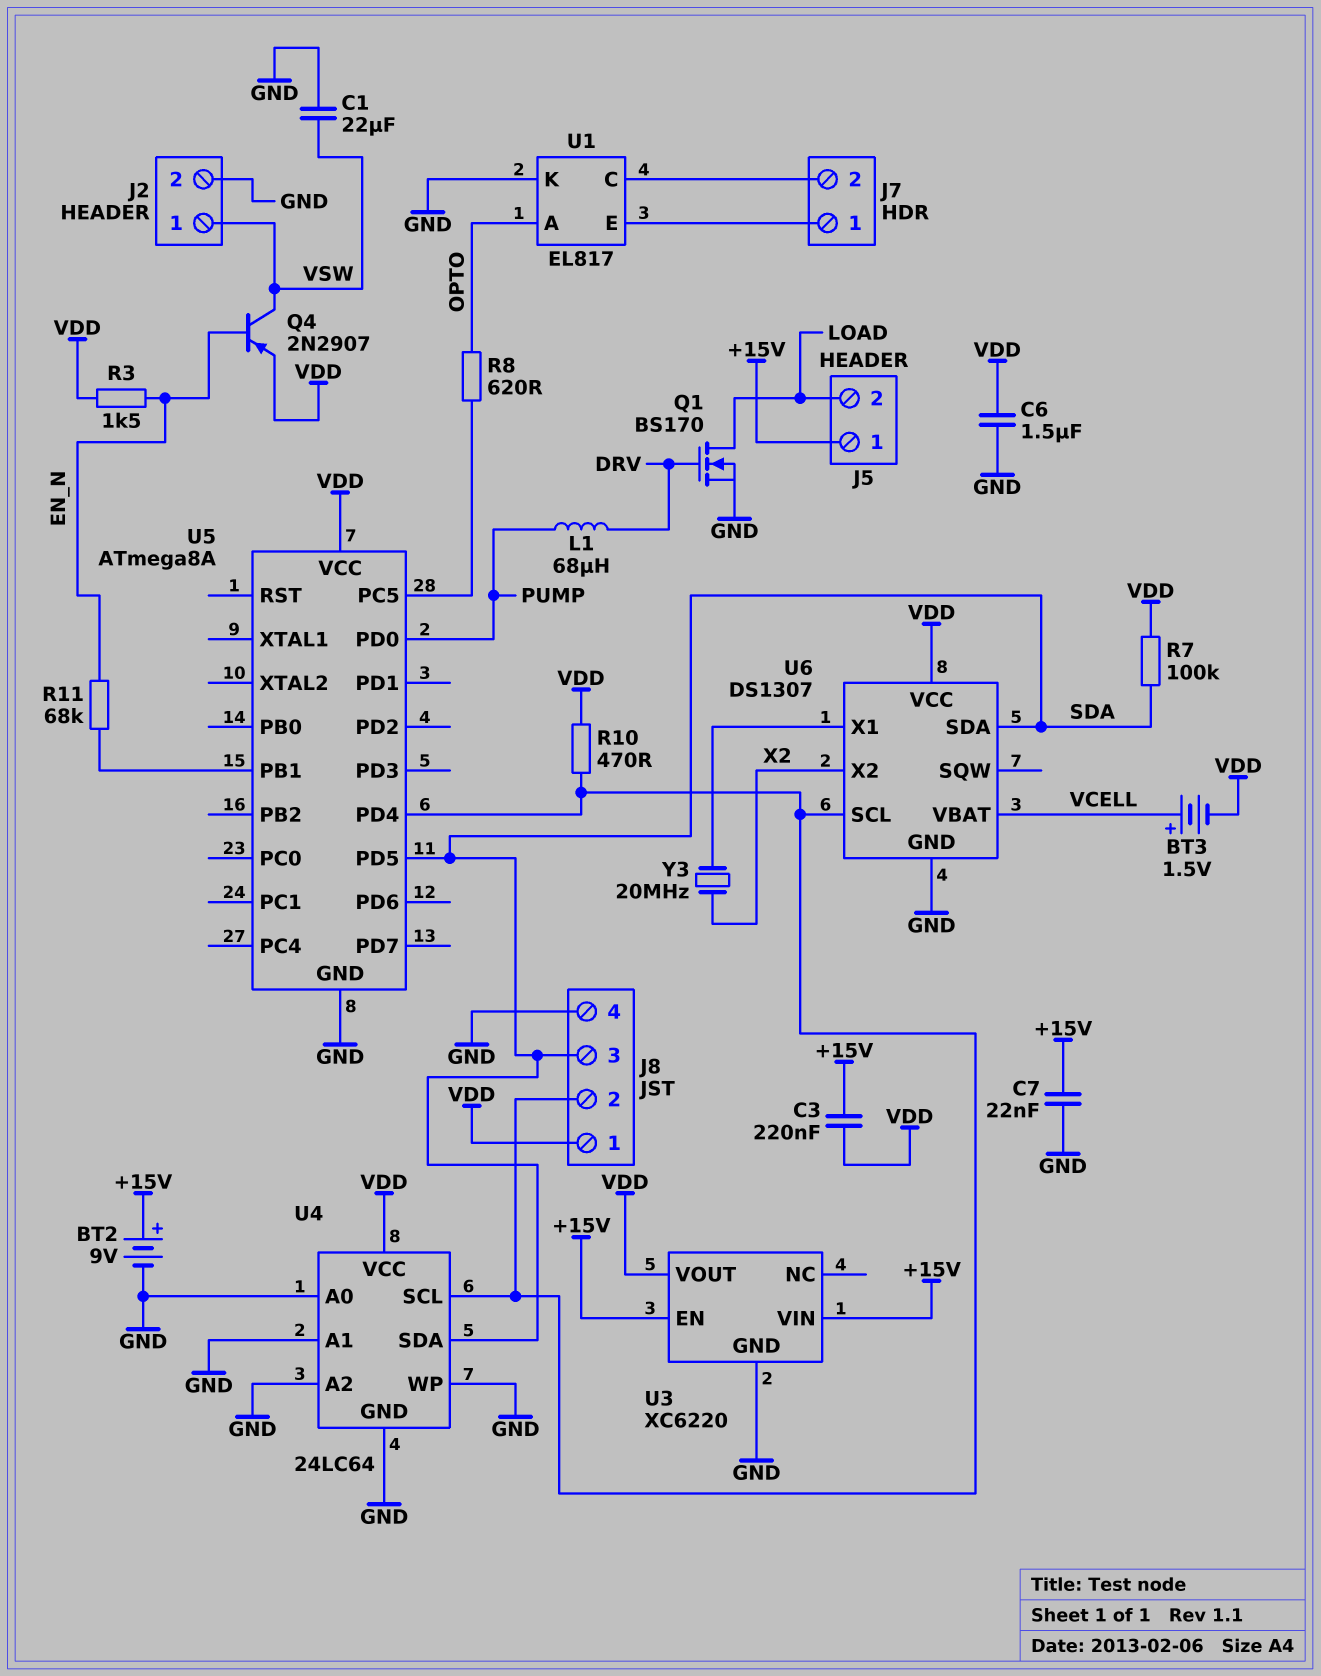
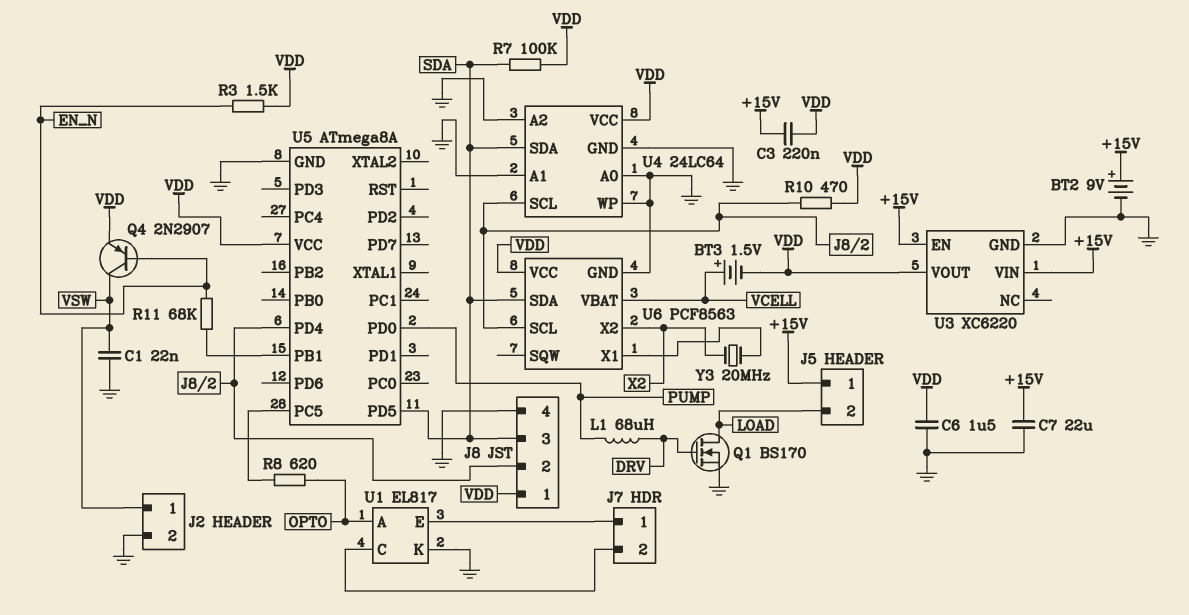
C1: 22uF (GND, VSW) -> 22nF (GND, VSW)
C7: 22nF (+15V, GND) -> 22uF (+15V, GND)
U6: DS1307 -> PCF8563

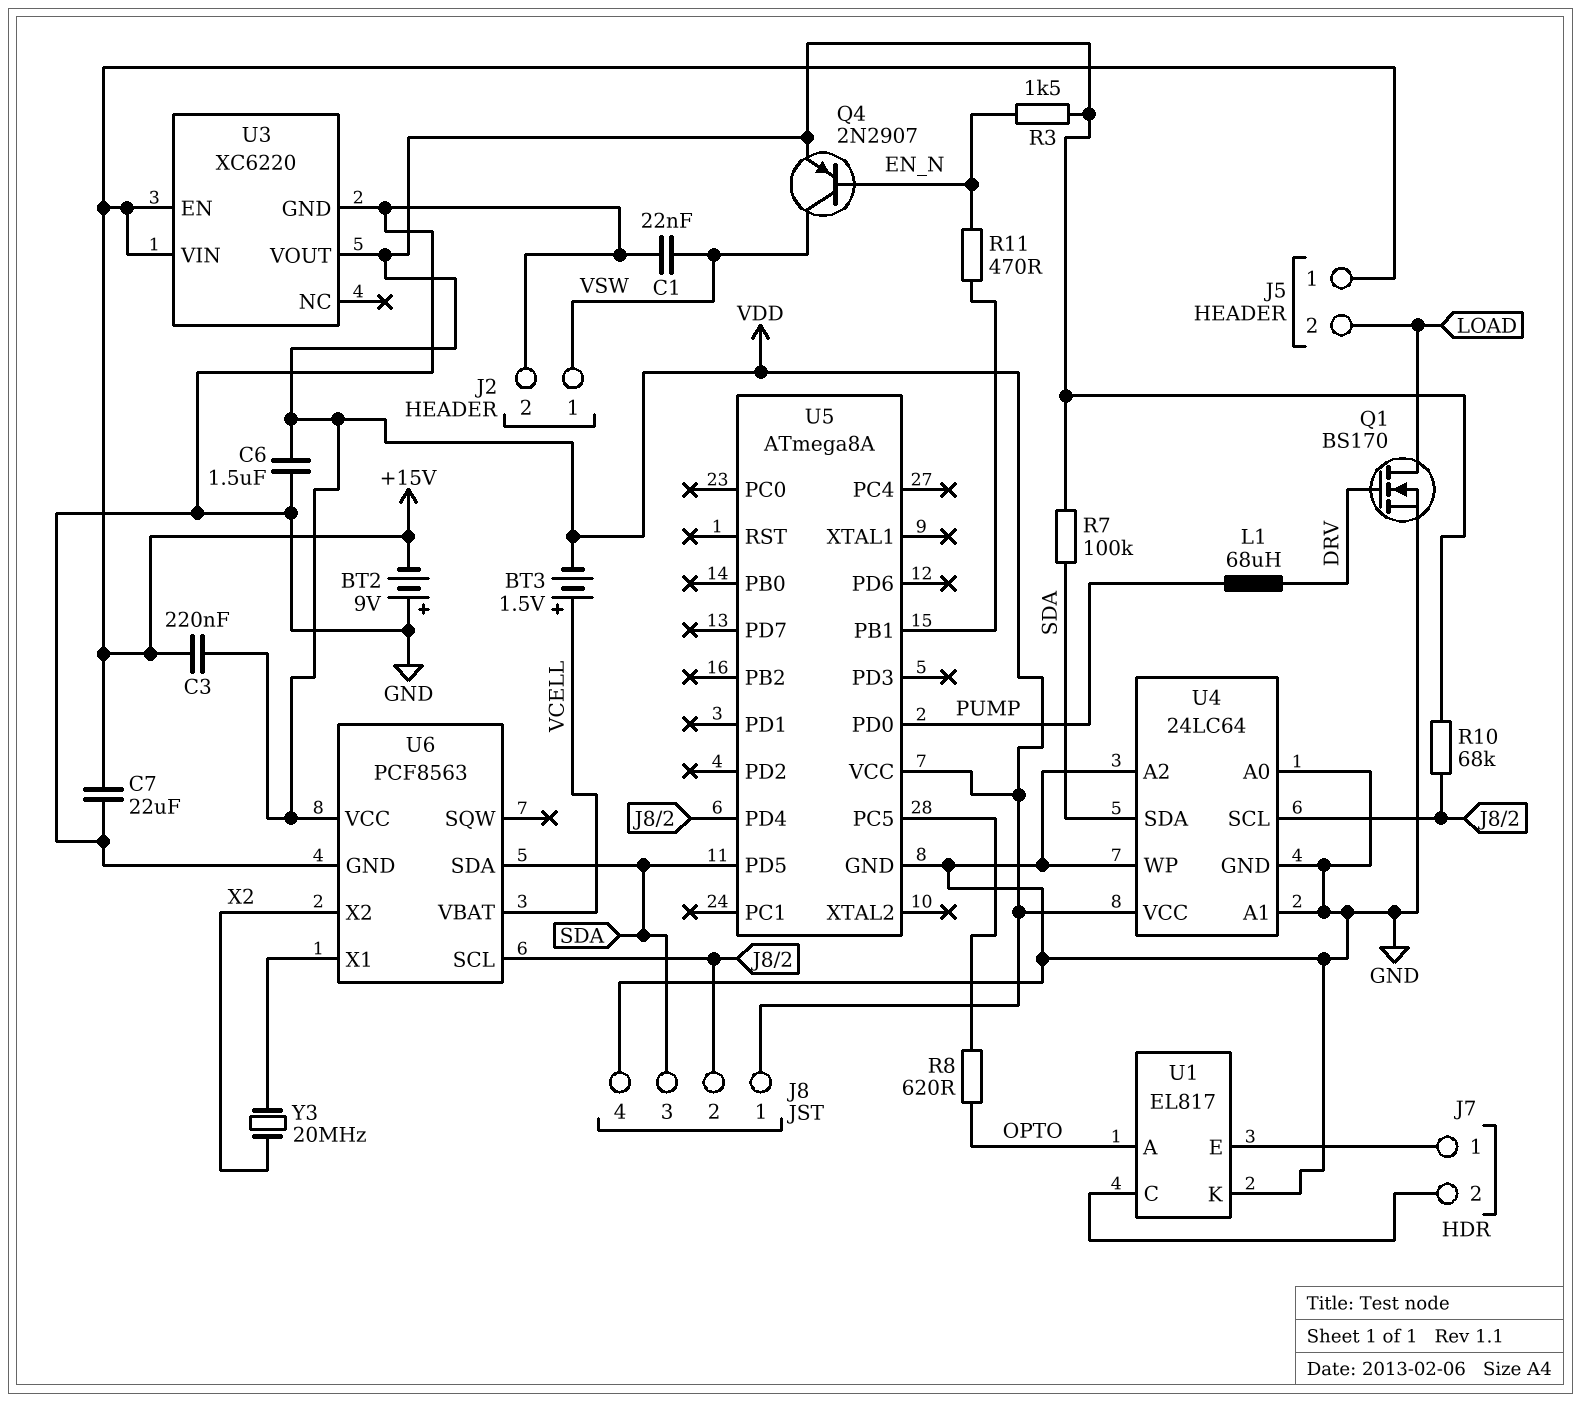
BT2: 9V (plus +15V, minus GND) -> 9V (plus GND, minus +15V)
R10: 470 (J8/2, VDD) -> 68k (J8/2, VDD)
R11: 68k (EN_N, U5/PB1) -> 470 (EN_N, U5/PB1)

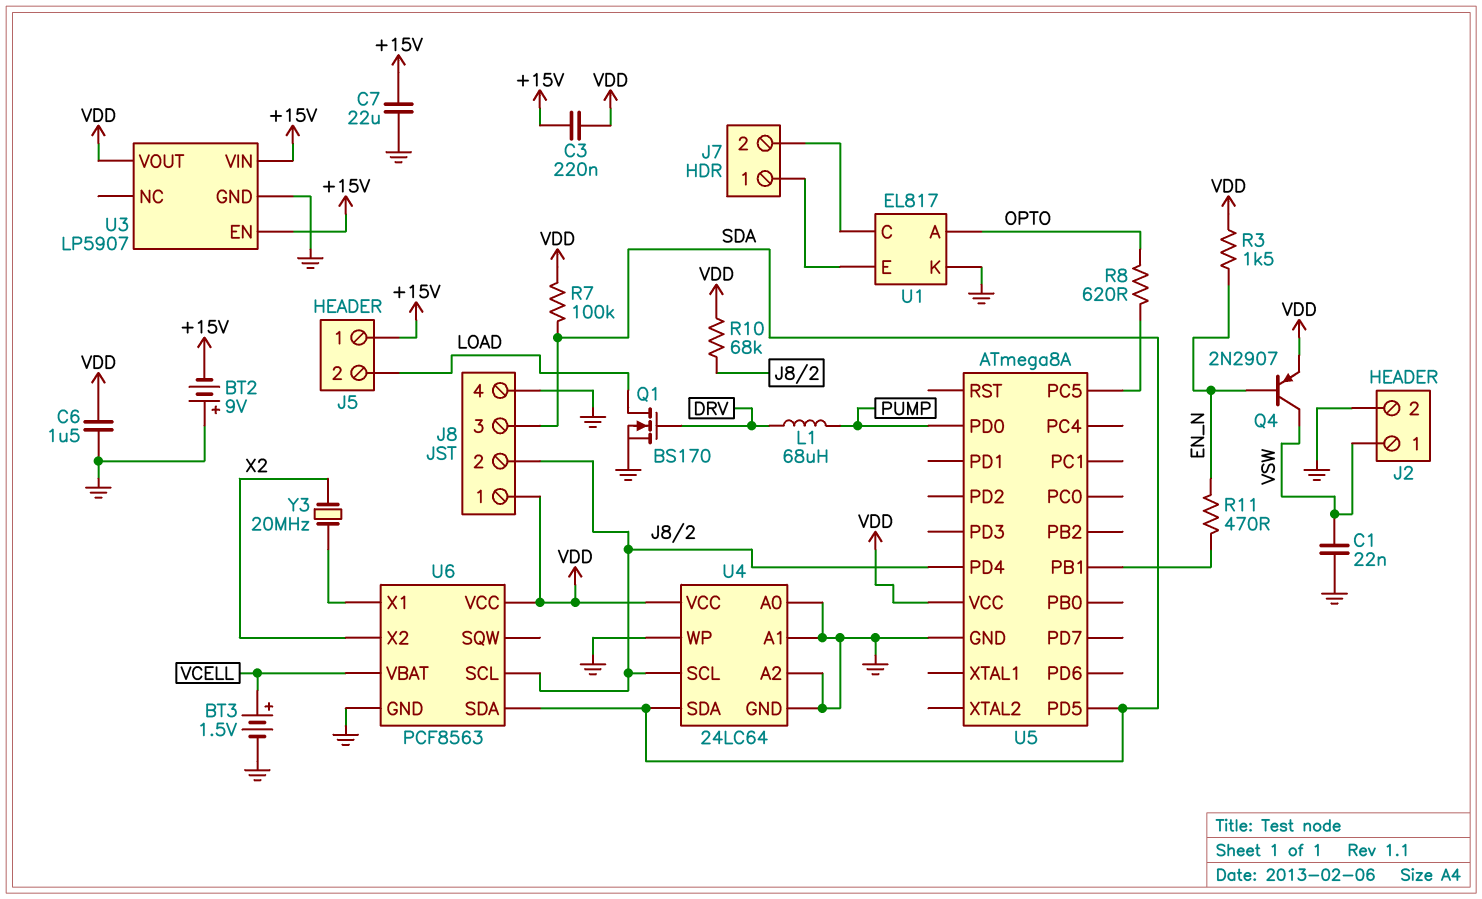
BT3: 1.5V (plus VCELL, minus VDD) -> 1.5V (plus VCELL, minus GND)
U3: XC6220 -> LP5907

